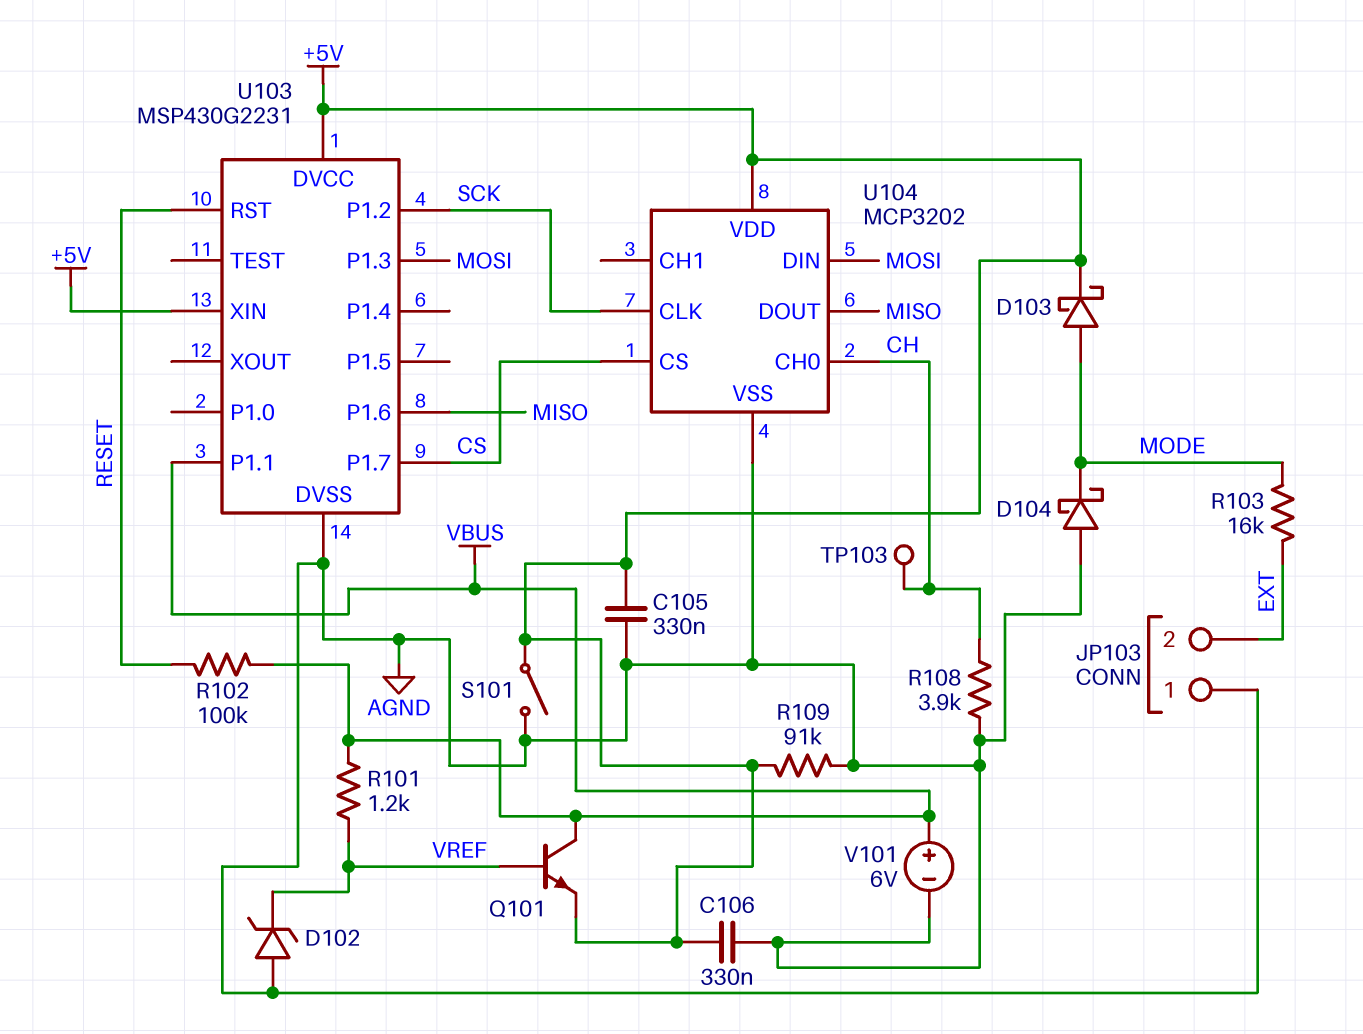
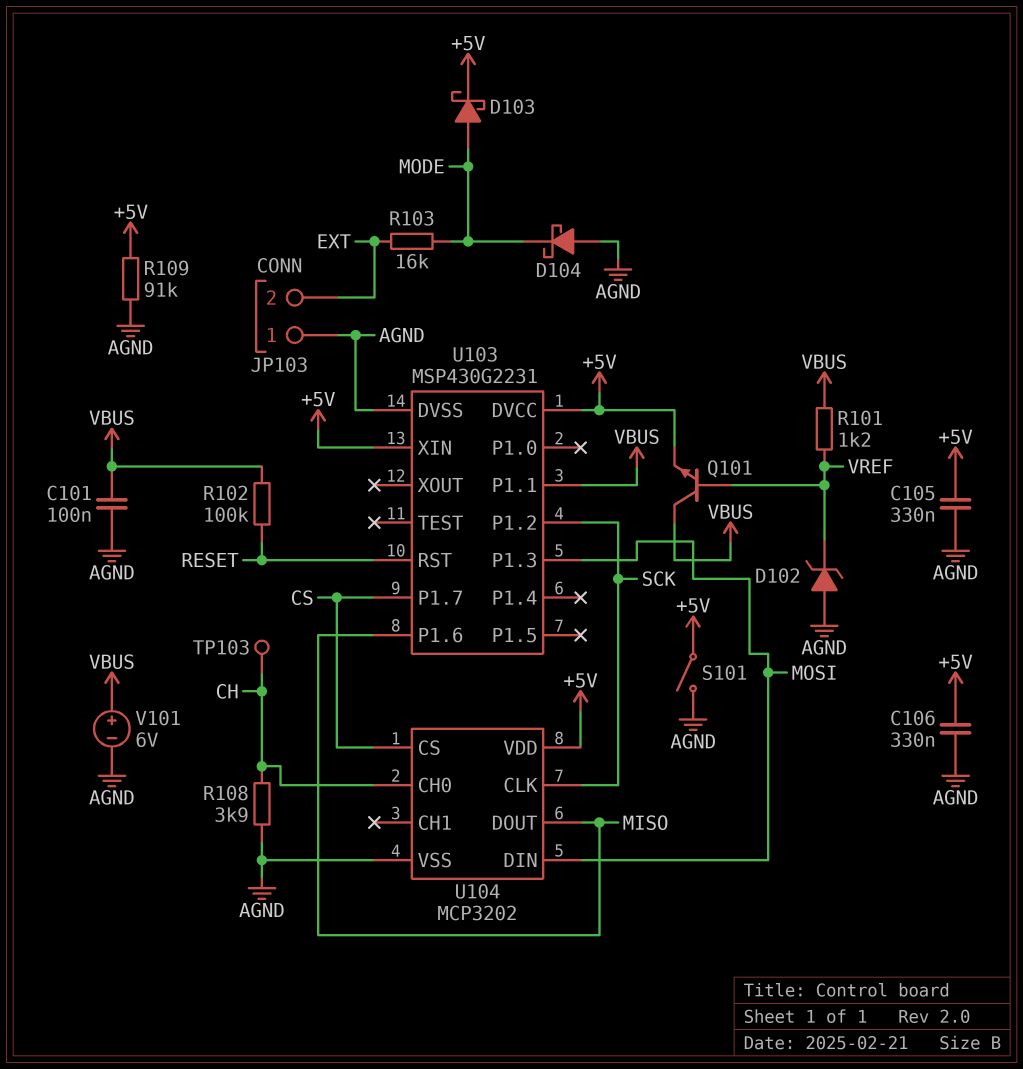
C101: none -> 100nF (AGND, VBUS)

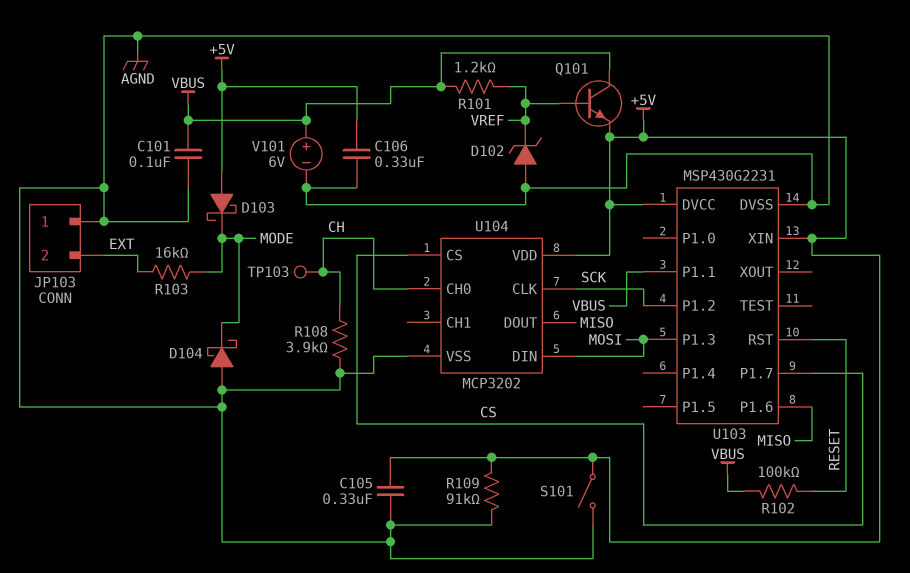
D103: schottky (A MODE, K +5V) -> schottky (A +5V, K MODE)

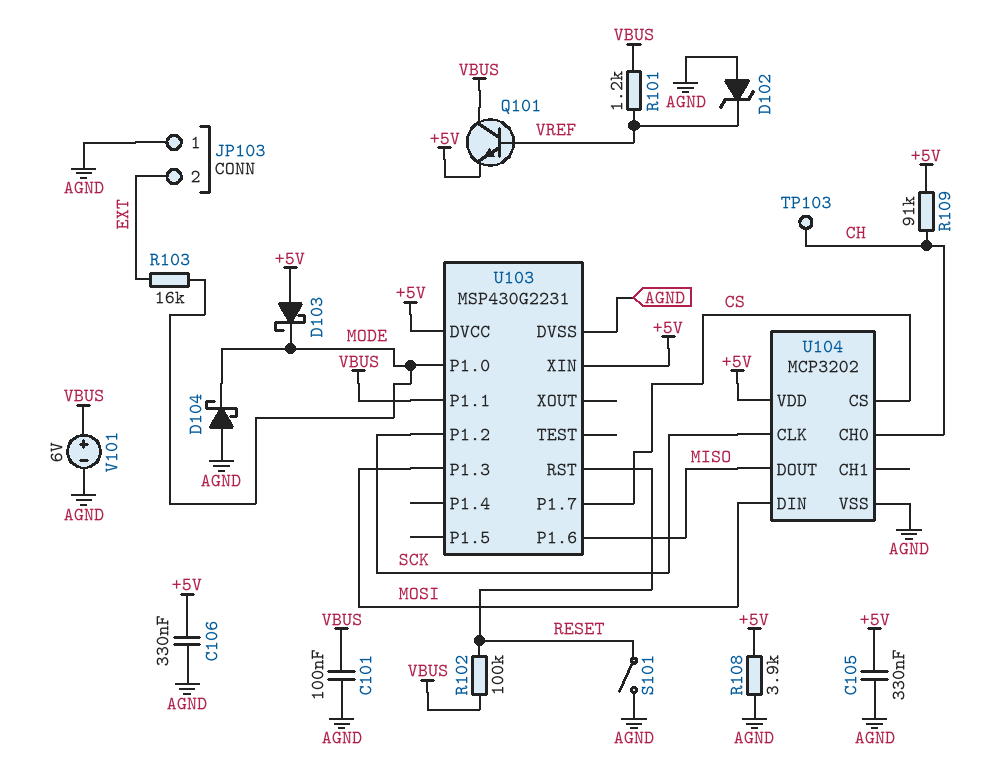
R108: 3.9k (AGND, CH) -> 3.9k (+5V, AGND)
R109: 91k (+5V, AGND) -> 91k (+5V, CH)
S101: switch (+5V, AGND) -> switch (AGND, RESET)
U103 pin P1.0: none -> MODE

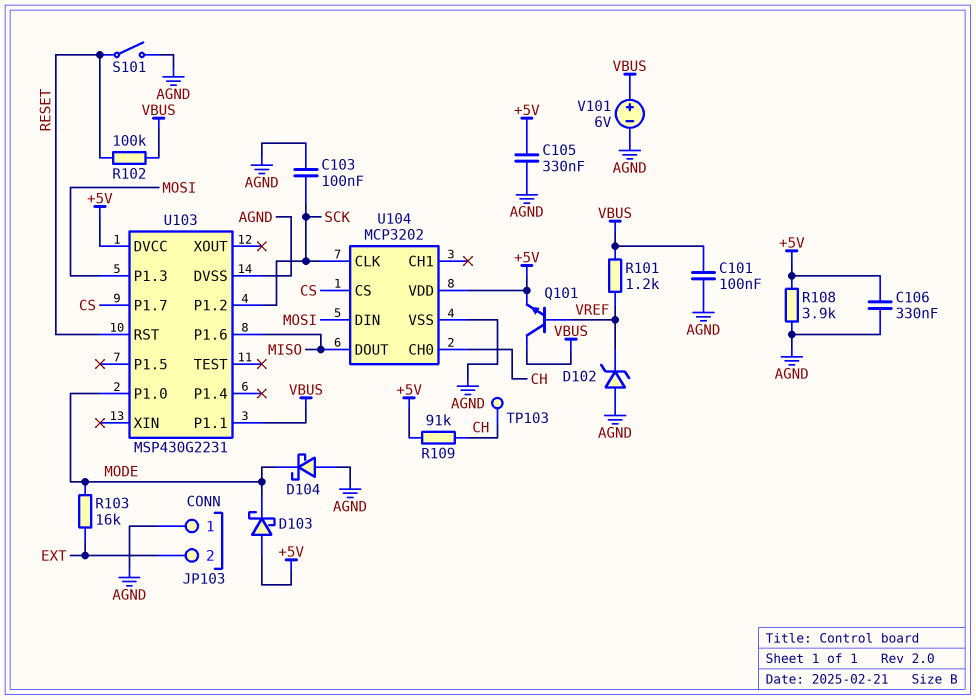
C103: none -> 100nF (AGND, SCK)
U103 pin XIN: +5V -> none

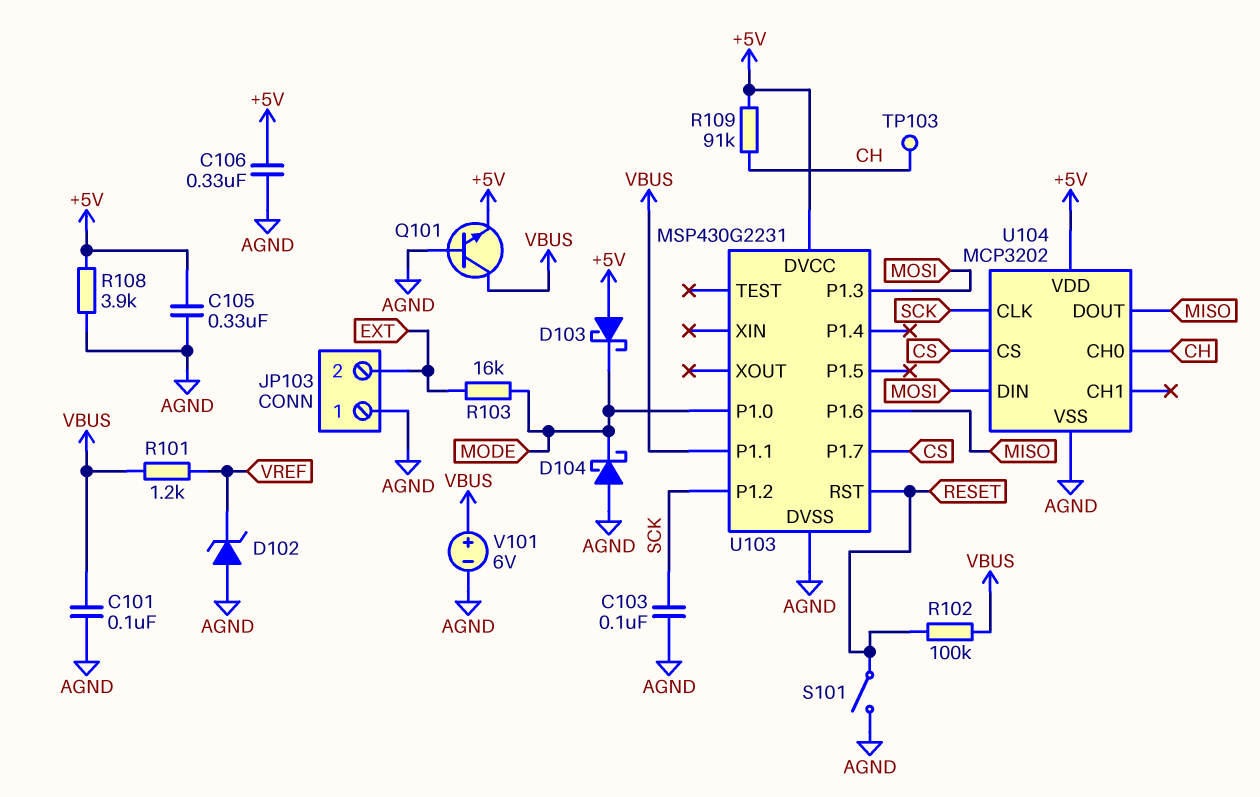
Q101: NPN (B VREF, C VBUS, E +5V) -> NPN (B AGND, C VBUS, E +5V)

